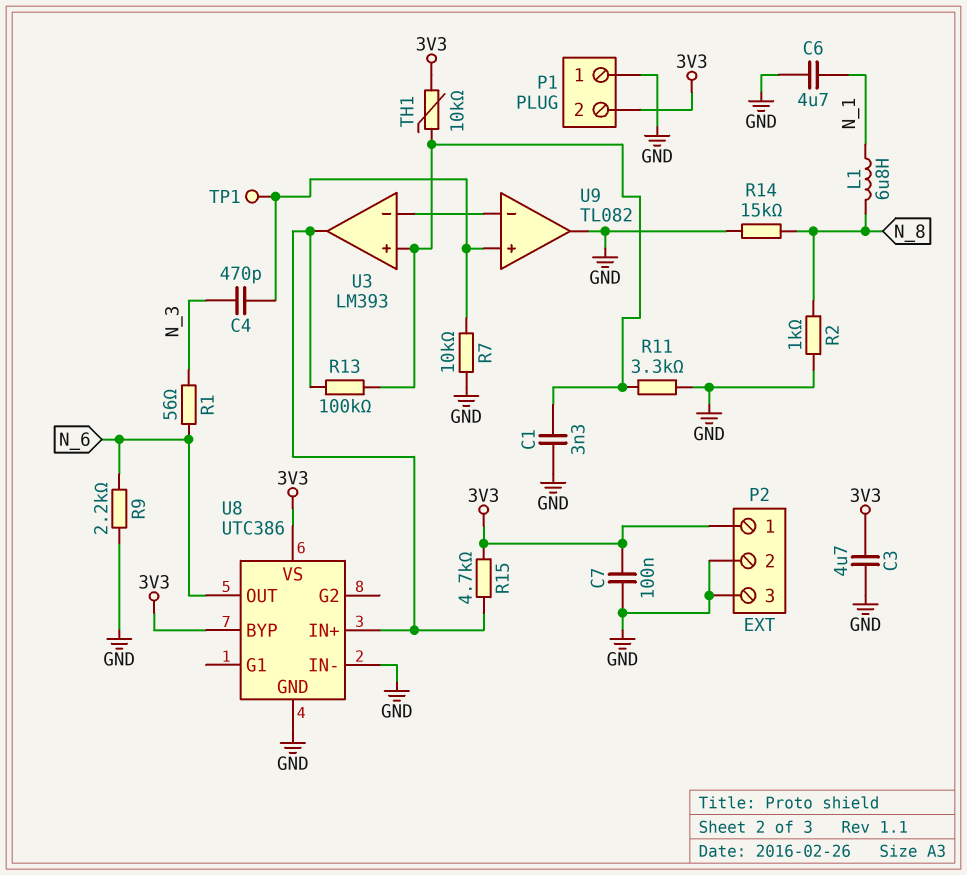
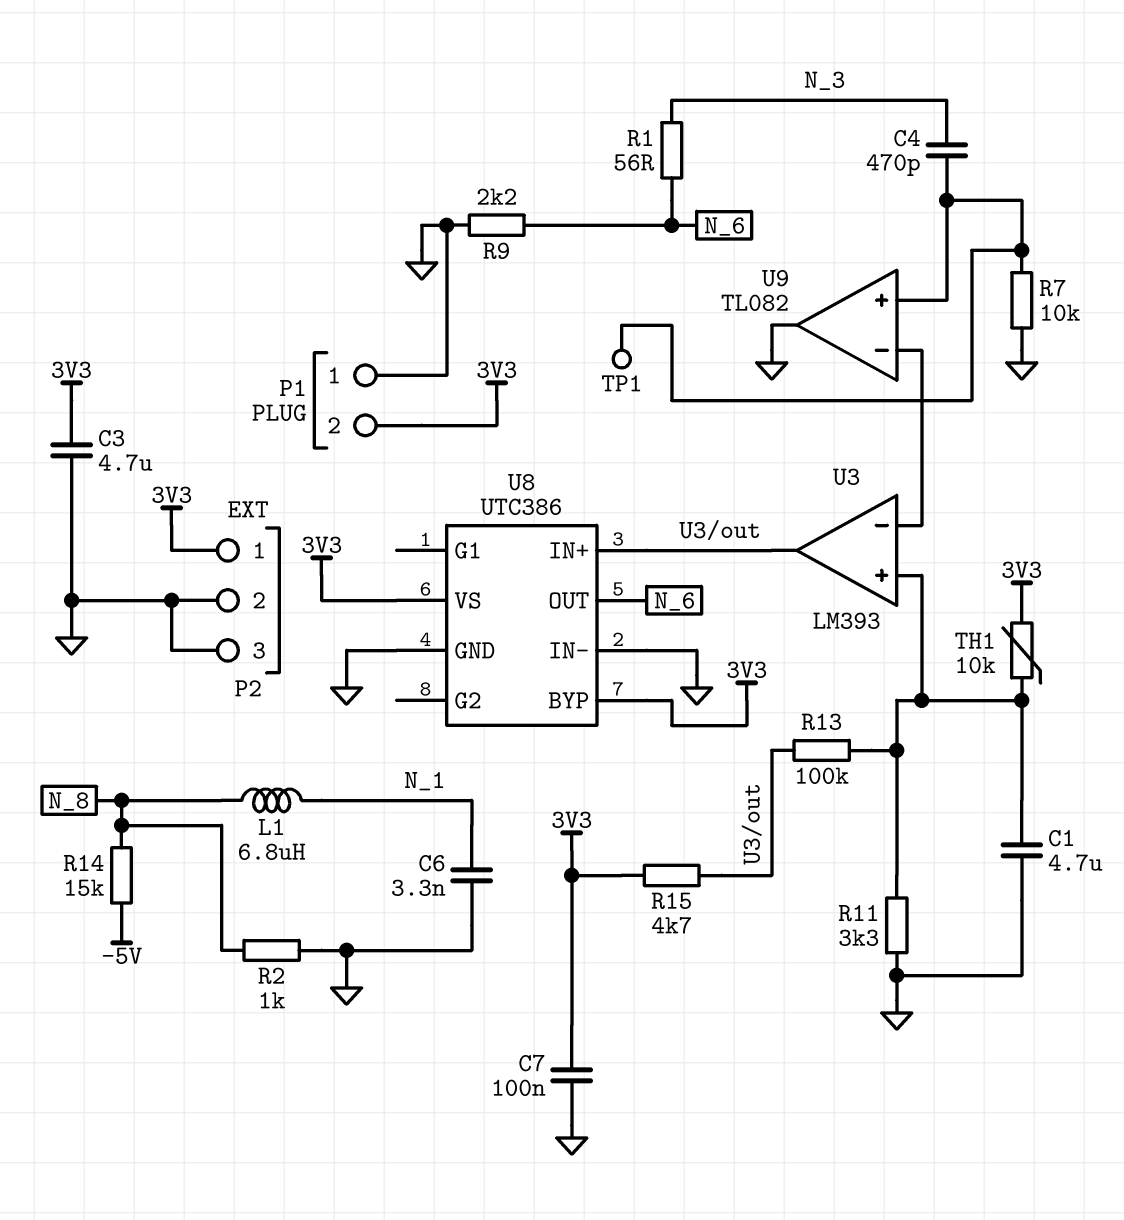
C1: 3.3nF (GND, U3/in+) -> 4.7uF (GND, U3/in+)
C6: 4.7uF (GND, N_1) -> 3.3nF (GND, N_1)
R14: 15k (GND, N_8) -> 15k (-5V, N_8)

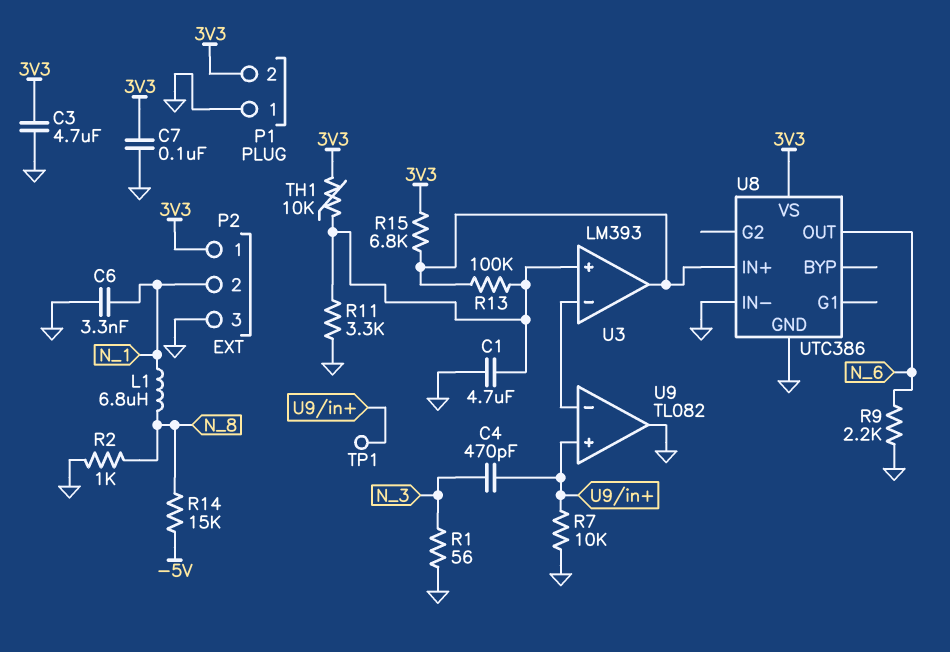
P2 pin 2: GND -> N_1
R1: 56 (N_3, N_6) -> 56 (GND, N_3)
R15: 4.7k (3V3, U3/out) -> 6.8k (3V3, U3/out)
U8 pin BYP: 3V3 -> none

